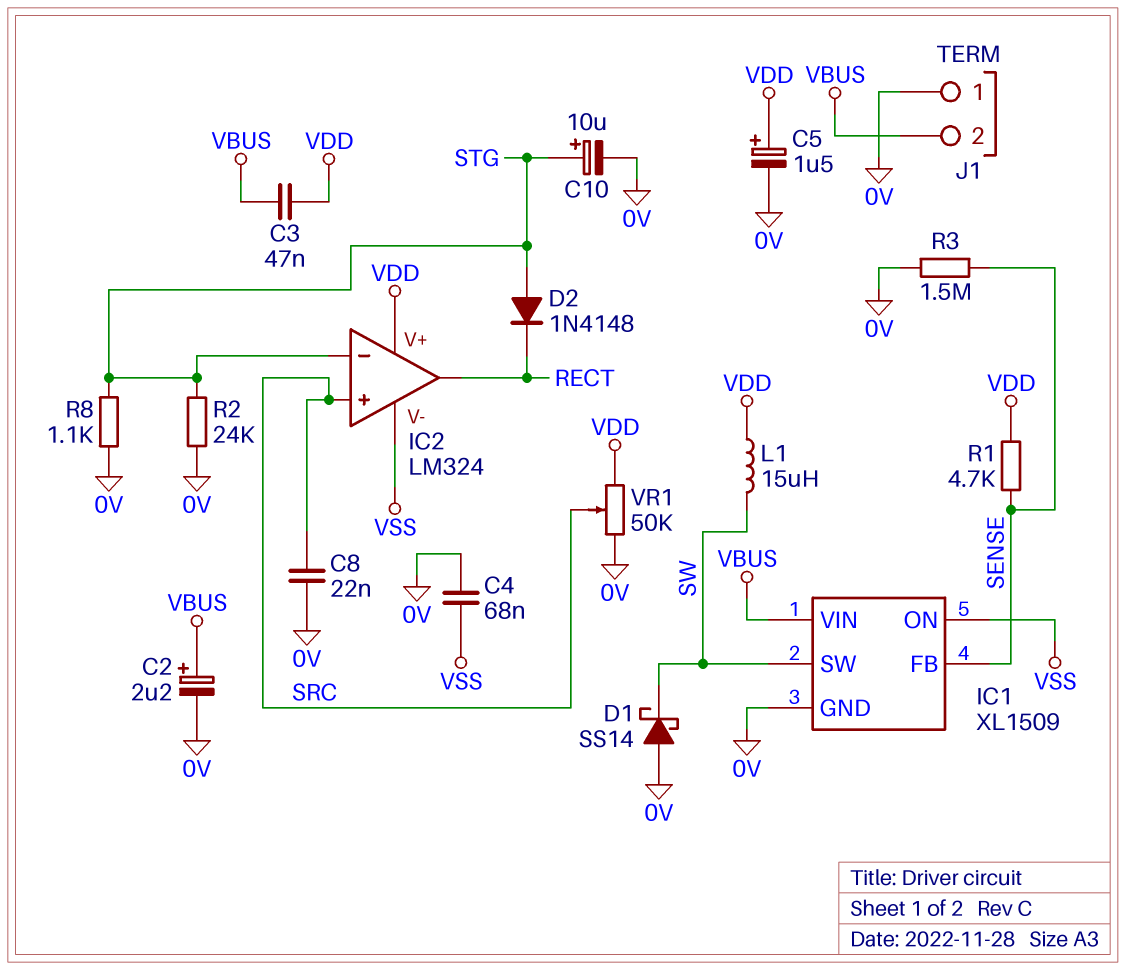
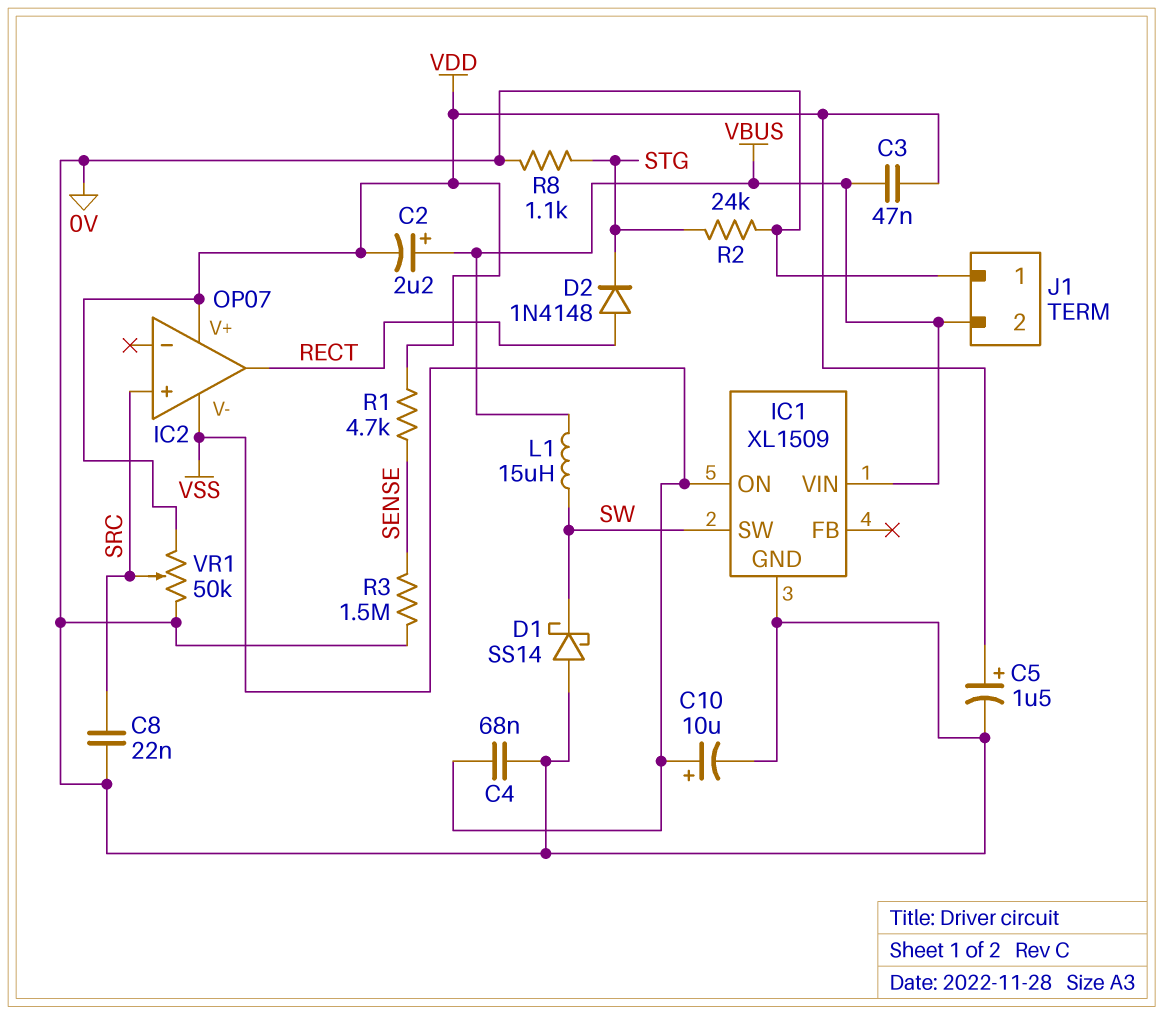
C2: 2.2uF (plus VBUS, minus 0V) -> 2.2uF (plus VBUS, minus VDD)
C10: 10uF (plus STG, minus 0V) -> 10uF (plus VSS, minus 0V)
D2: diode 1N4148 (A STG, K RECT) -> diode 1N4148 (A RECT, K STG)
IC1 pin FB: SENSE -> none
IC2: LM324 -> OP07
IC2 pin in-: STG -> none
L1: 15uH (SW, VDD) -> 15uH (SW, VBUS)

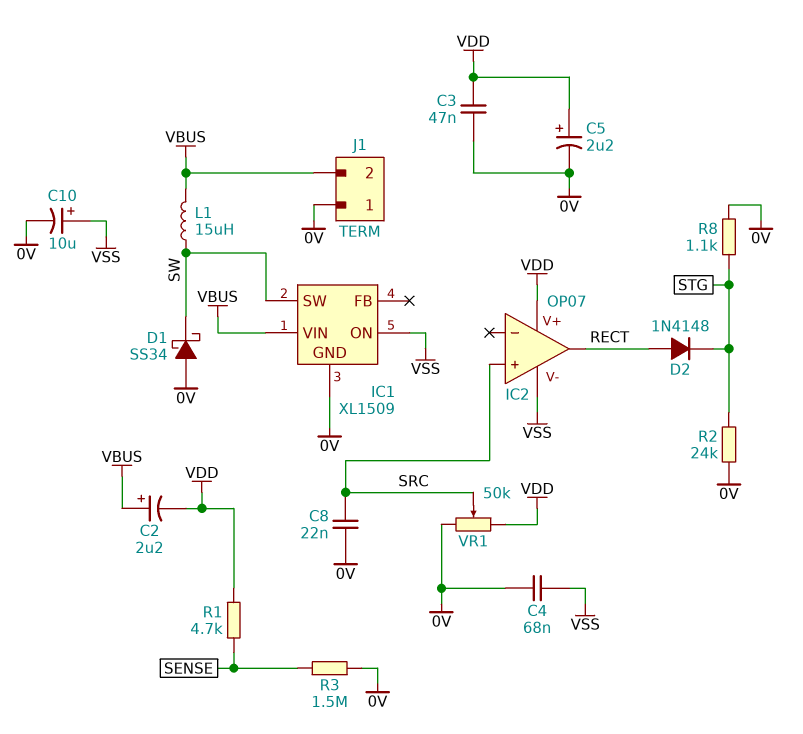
C3: 47nF (VBUS, VDD) -> 47nF (0V, VDD)
C5: 1.5uF (plus VDD, minus 0V) -> 2.2uF (plus VDD, minus 0V)
D1: schottky SS14 (A 0V, K SW) -> schottky SS34 (A 0V, K SW)

